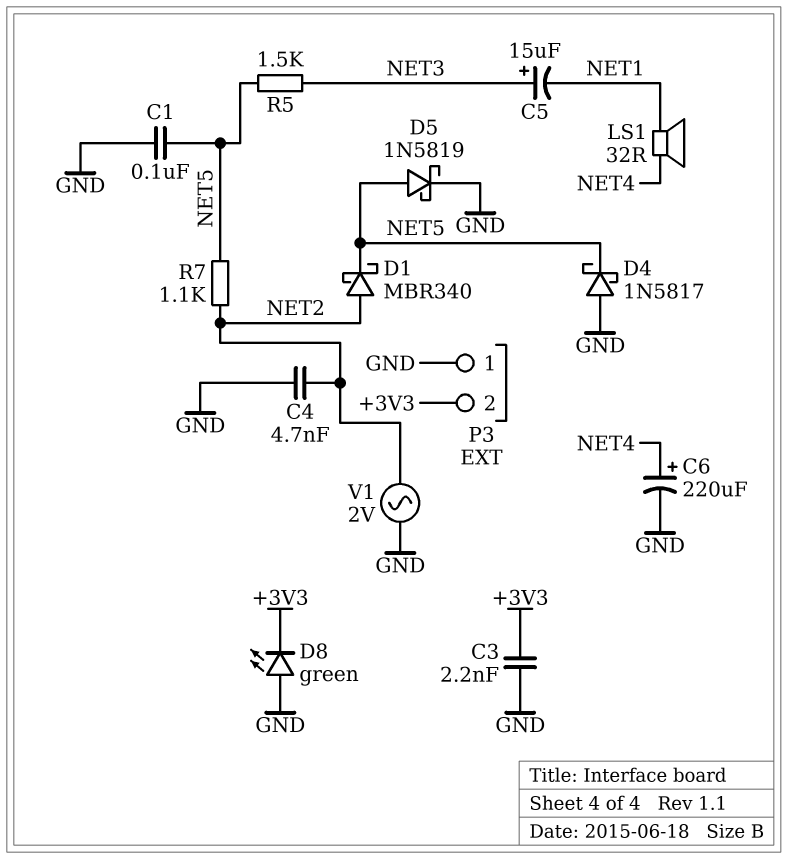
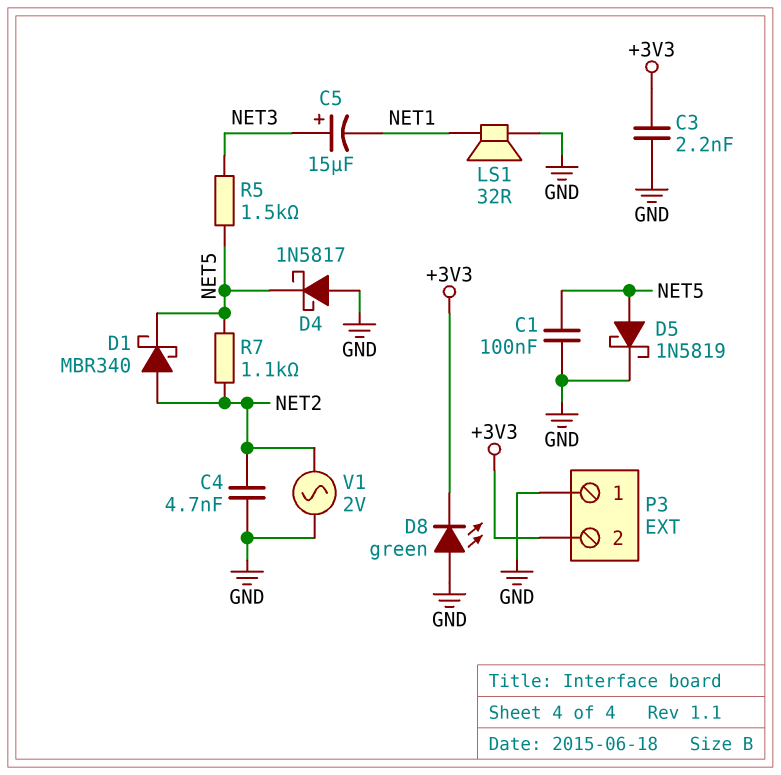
C6: 220uF (plus NET4, minus GND) -> none
LS1: speaker 32R (NET1, NET4) -> speaker 32R (GND, NET1)

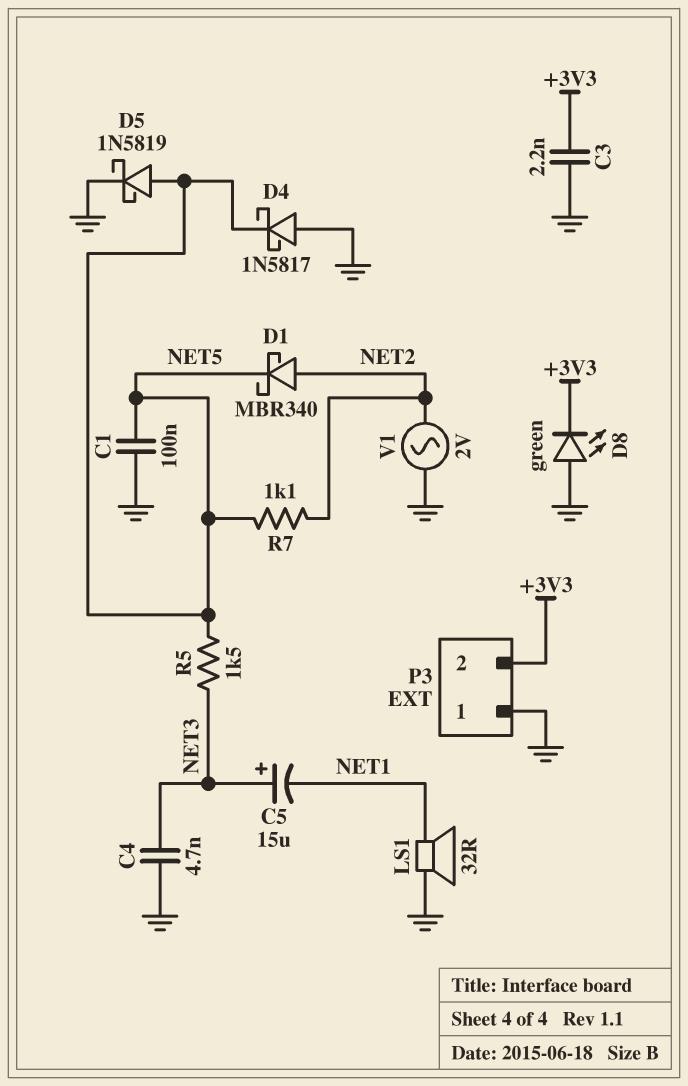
C4: 4.7nF (GND, NET2) -> 4.7nF (GND, NET3)

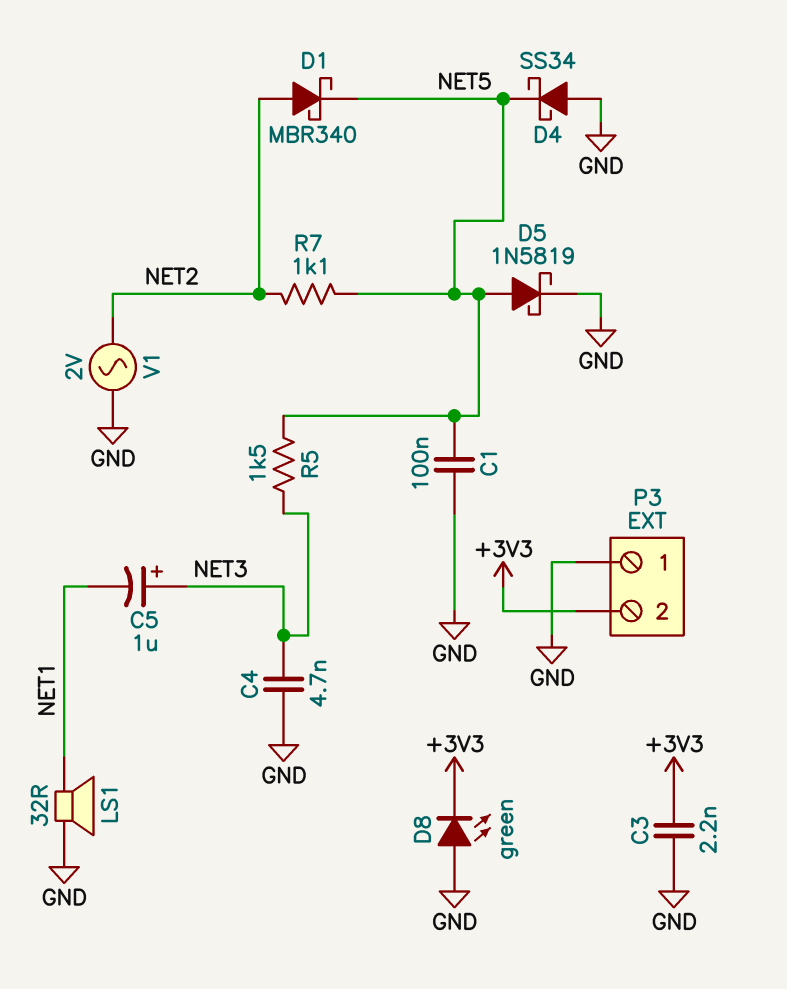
C5: 15uF (plus NET3, minus NET1) -> 1uF (plus NET3, minus NET1)
D4: schottky 1N5817 (A GND, K NET5) -> schottky SS34 (A GND, K NET5)

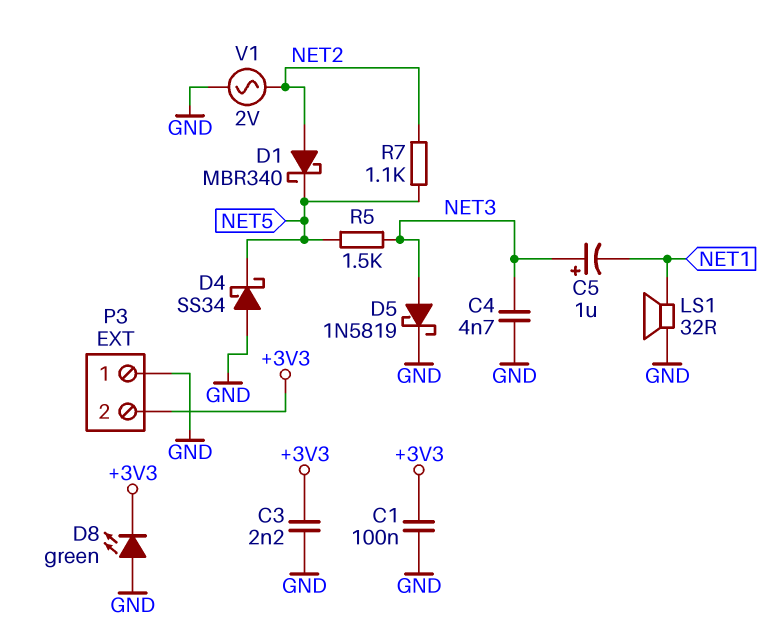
C1: 100nF (GND, NET5) -> 100nF (+3V3, GND)
D5: schottky 1N5819 (A NET5, K GND) -> schottky 1N5819 (A NET3, K GND)

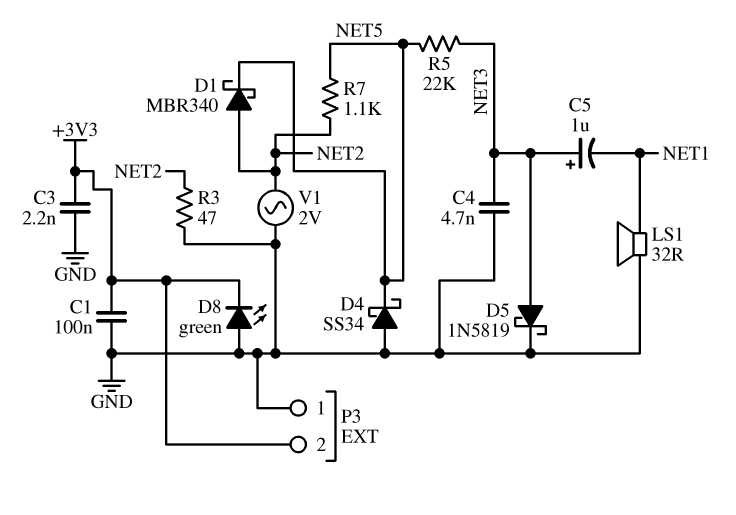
R3: none -> 47 (GND, NET2)
R5: 1.5k (NET3, NET5) -> 22k (NET3, NET5)

